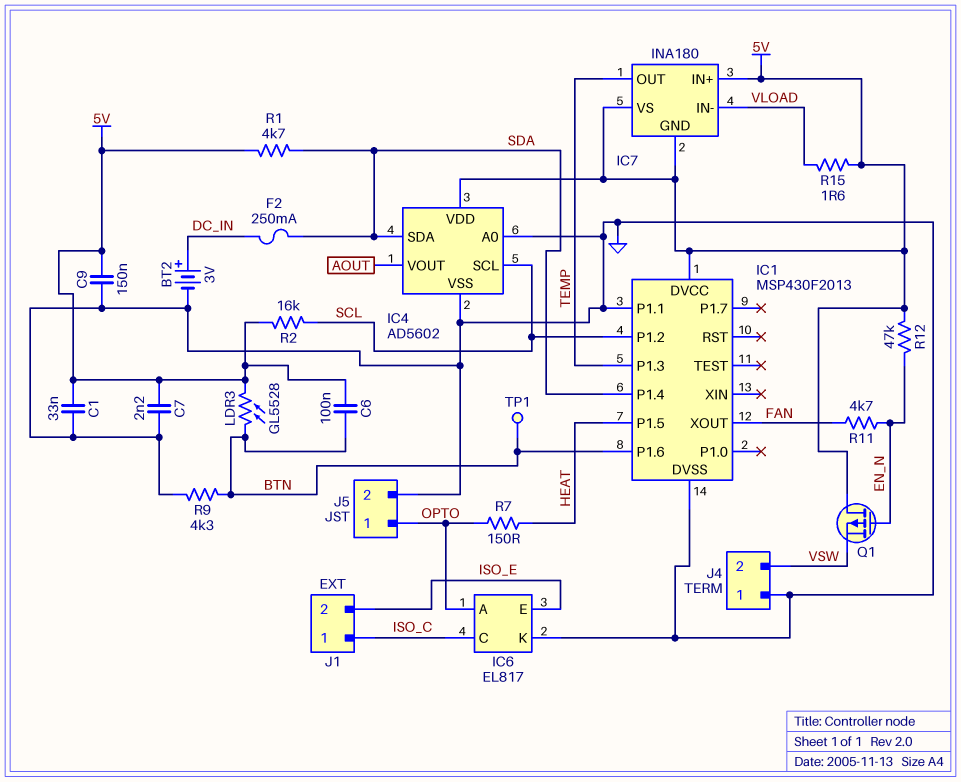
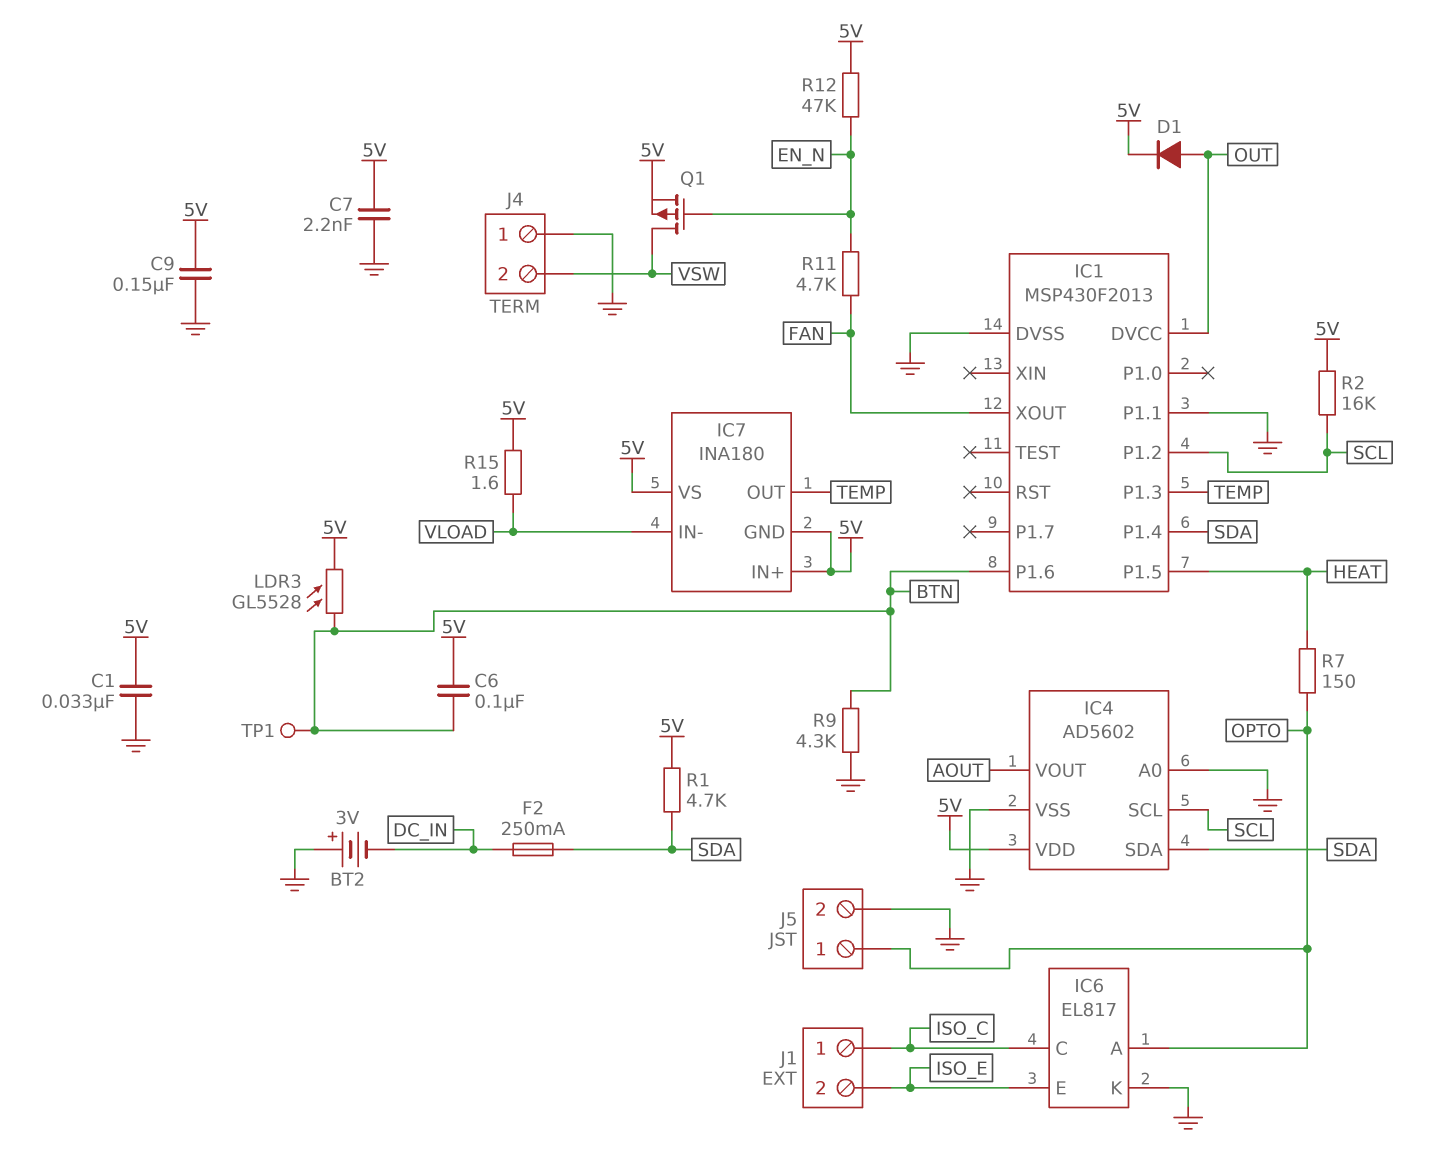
BT2: 3V (plus DC_IN, minus GND) -> 3V (plus GND, minus DC_IN)
D1: none -> diode (A OUT, K 5V)
IC1 pin DVCC: 5V -> OUT
Q1: PMOS (G EN_N, D 5V, S VSW) -> PMOS (G EN_N, D VSW, S 5V)

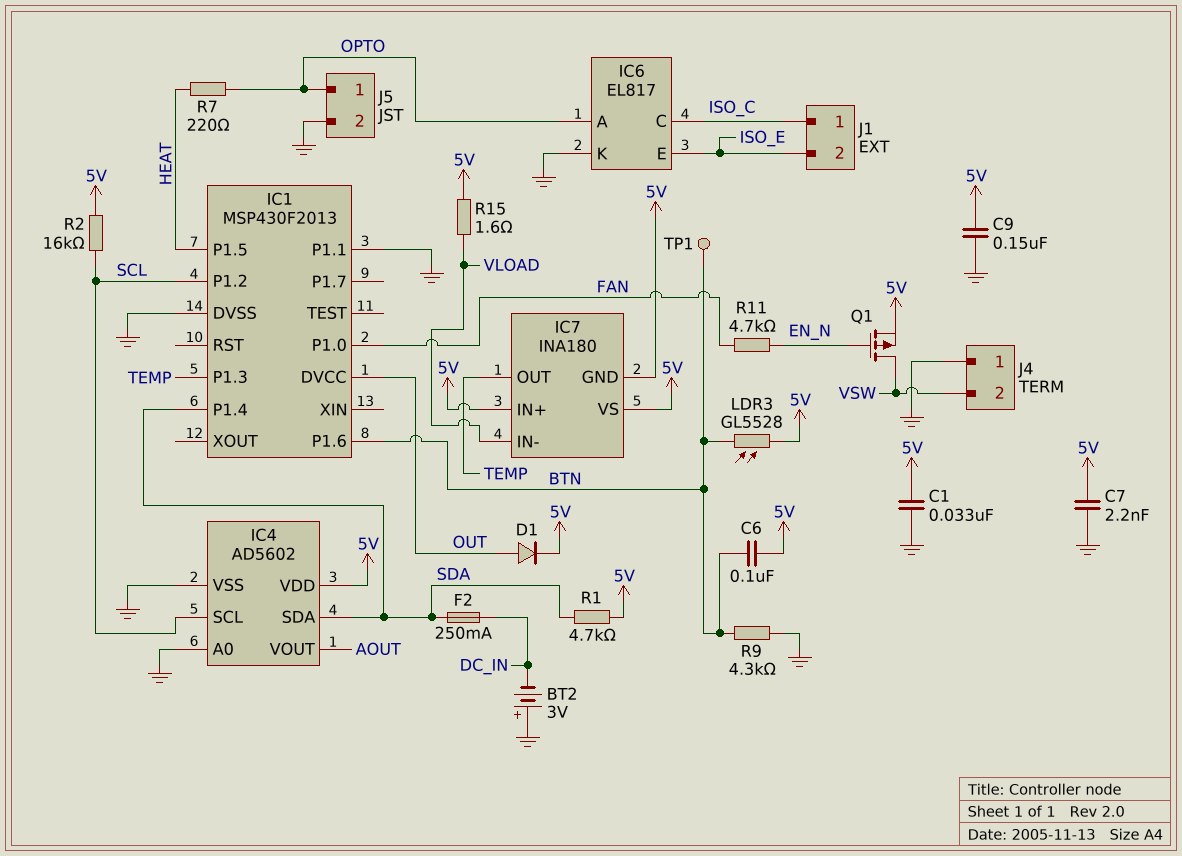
IC1 pin P1.0: none -> FAN
IC1 pin XOUT: FAN -> none
R7: 150 (HEAT, OPTO) -> 220 (HEAT, OPTO)
R12: 47k (5V, EN_N) -> none

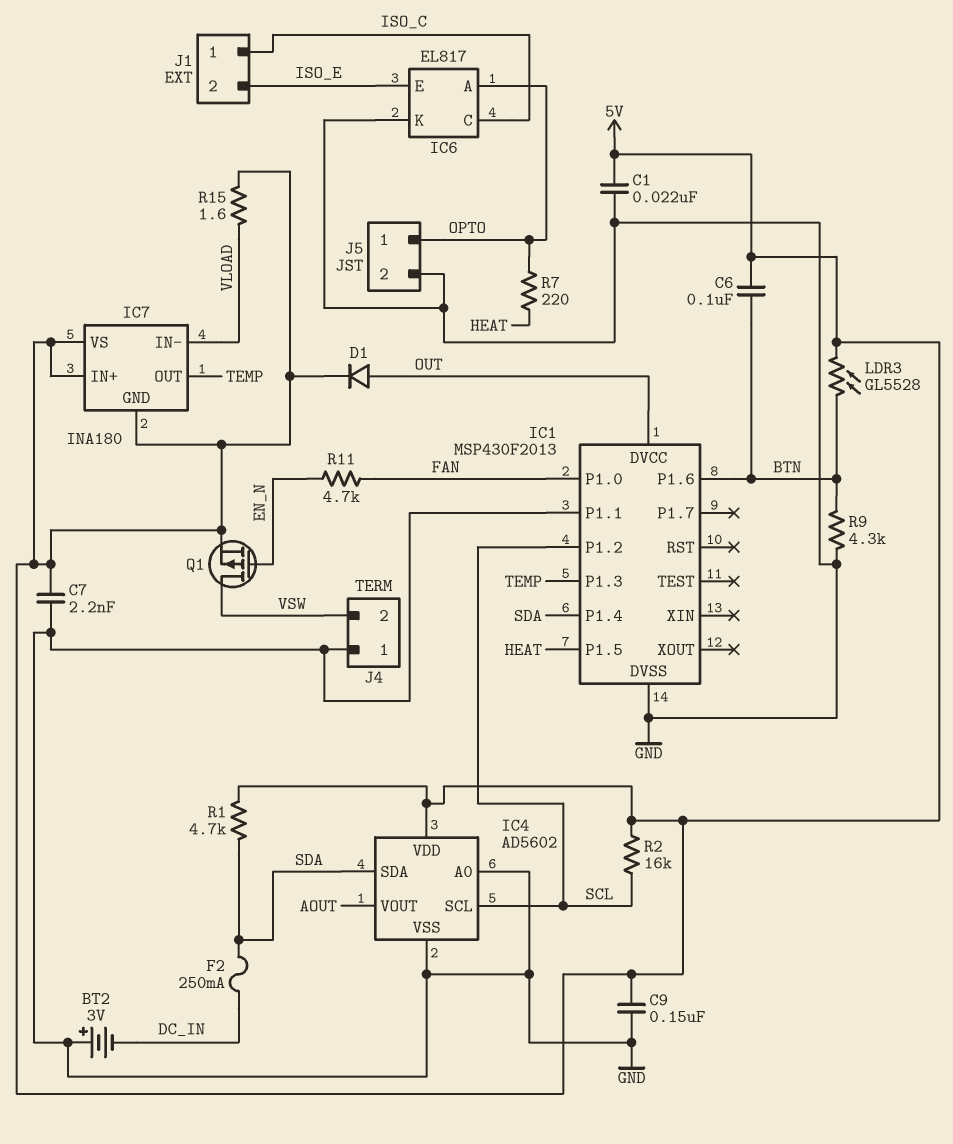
C1: 33nF (5V, GND) -> 22nF (5V, GND)
TP1: test point (BTN) -> none

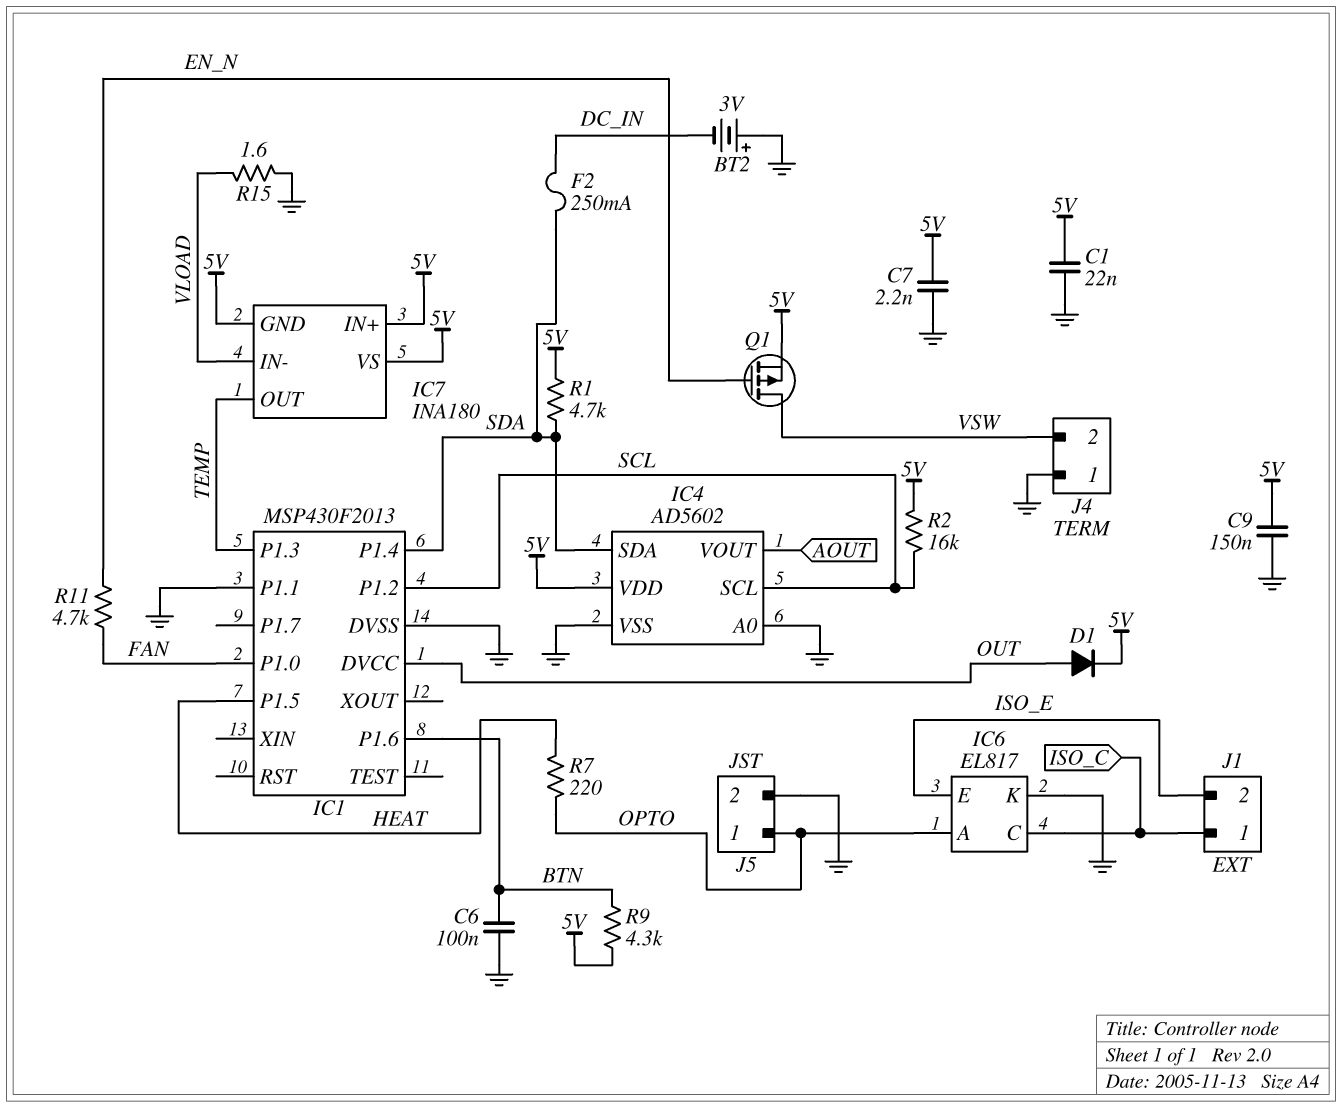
C6: 100nF (5V, BTN) -> 100nF (BTN, GND)
LDR3: GL5528 (5V, BTN) -> none
R9: 4.3k (BTN, GND) -> 4.3k (5V, BTN)
R15: 1.6 (5V, VLOAD) -> 1.6 (GND, VLOAD)

